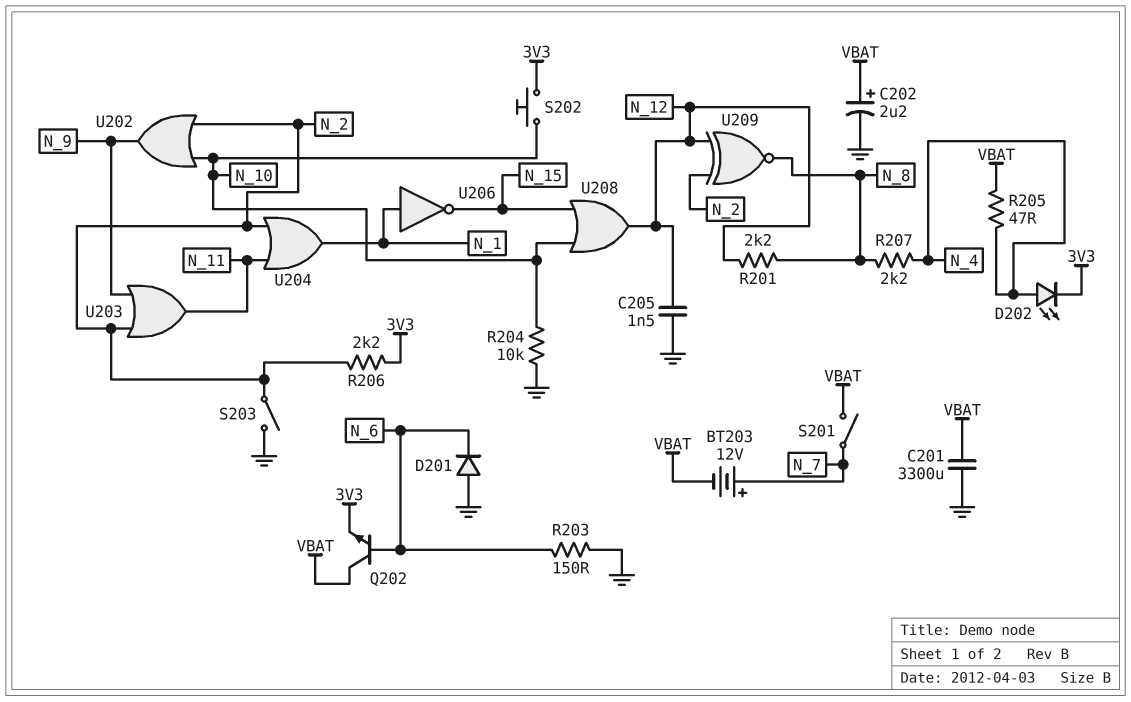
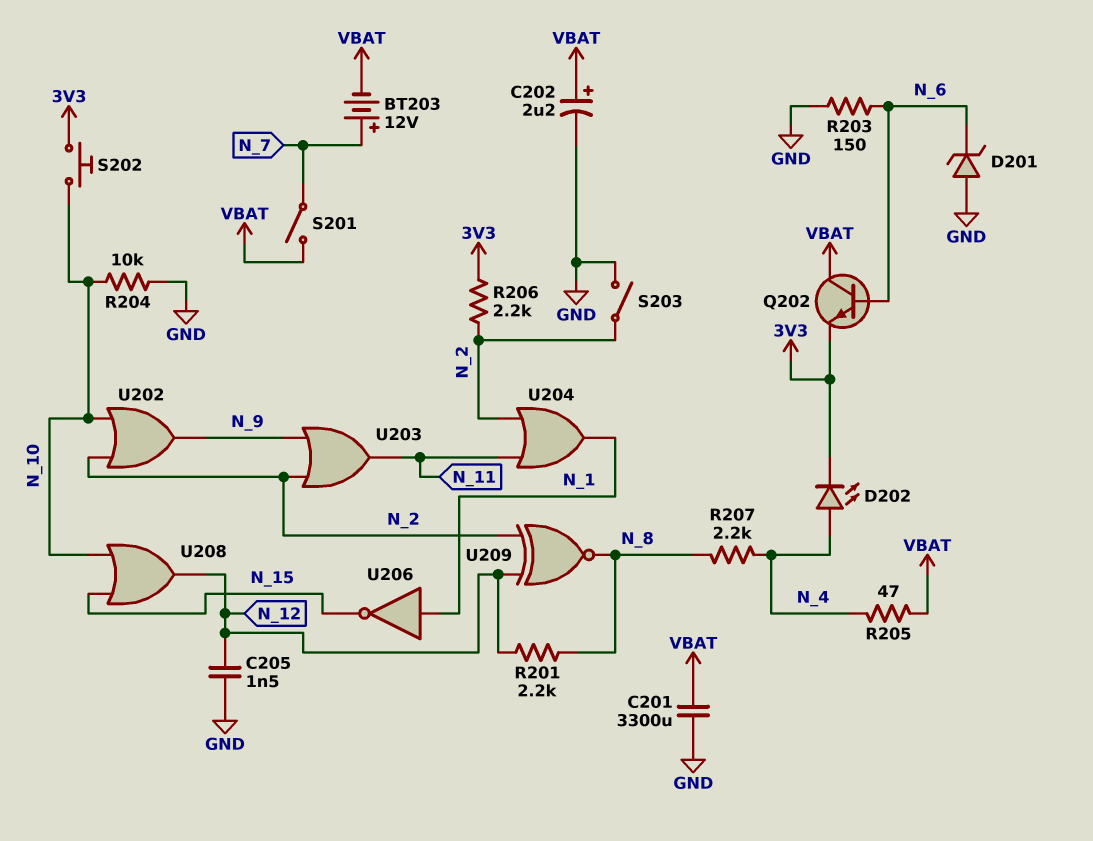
D201: diode (A GND, K N_6) -> zener (A GND, K N_6)

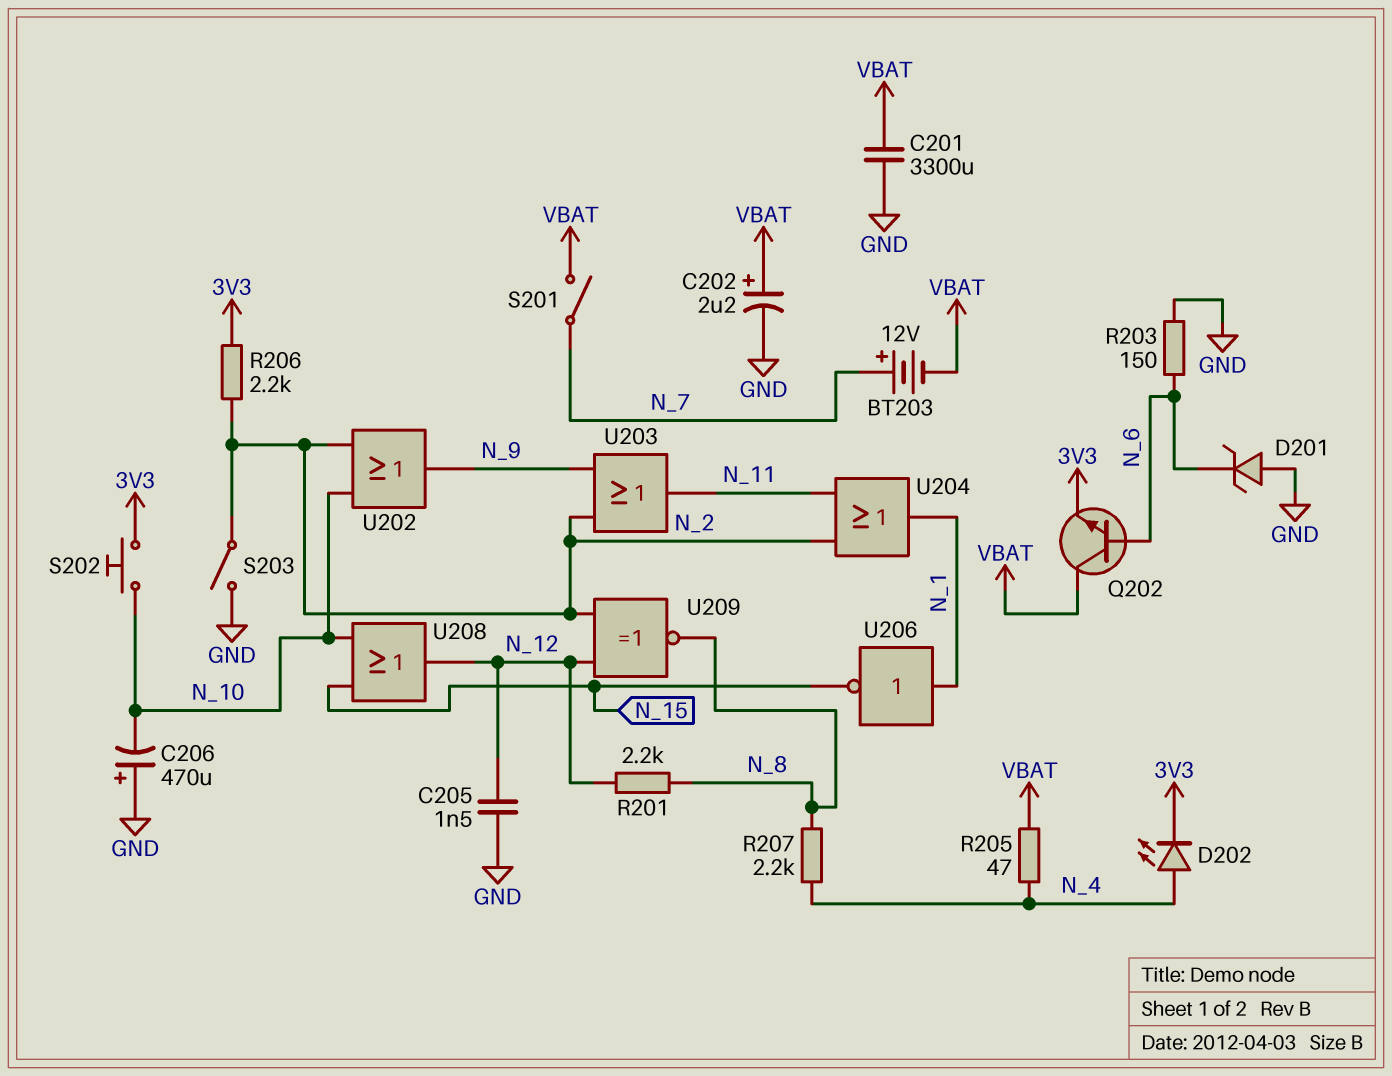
C206: none -> 470uF (plus GND, minus N_10)
R204: 10k (GND, N_10) -> none

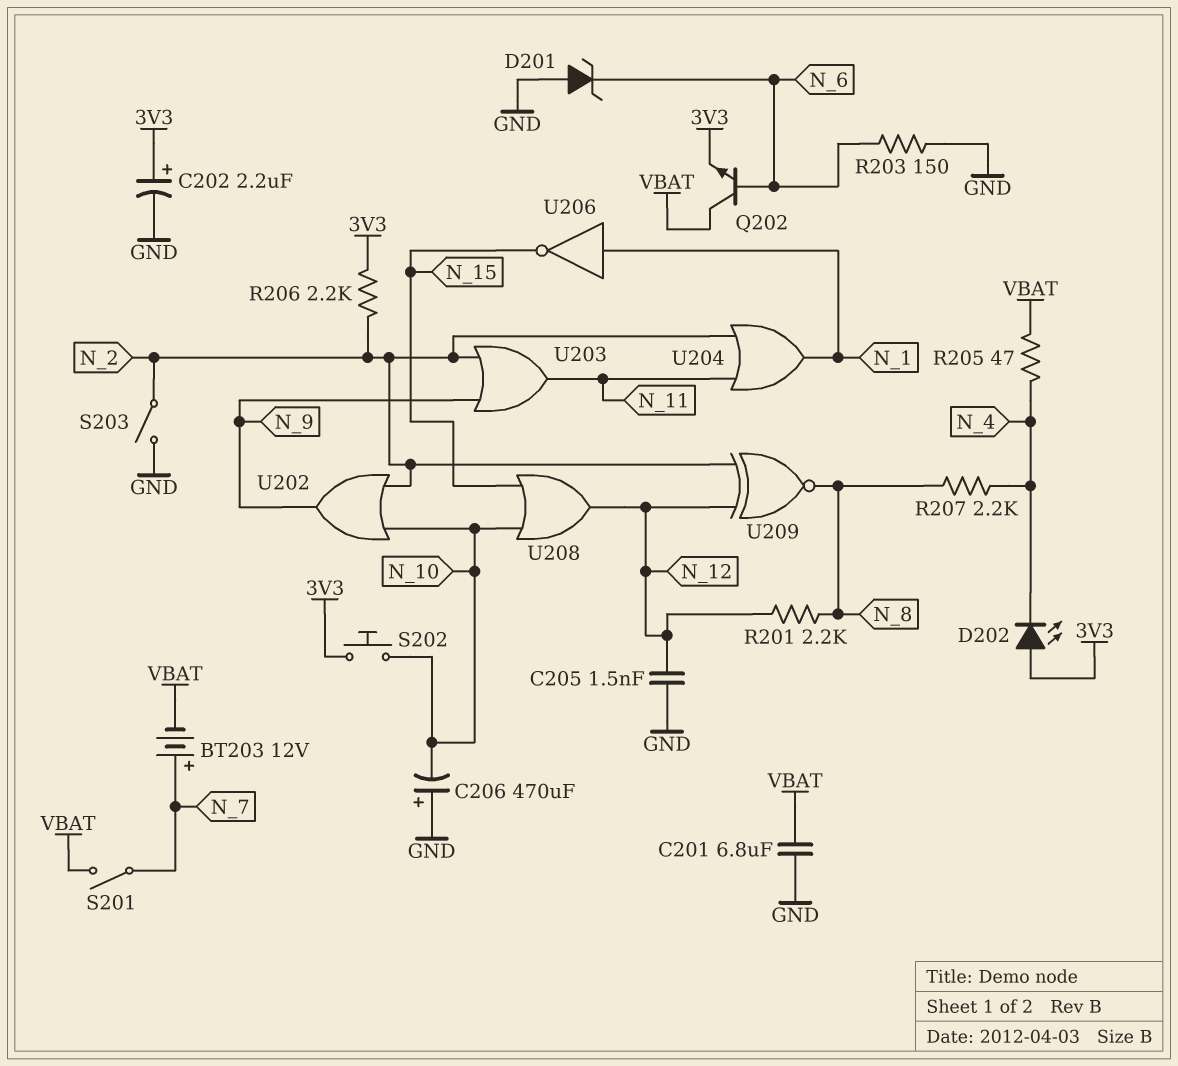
C201: 3300uF (GND, VBAT) -> 6.8uF (GND, VBAT)
C202: 2.2uF (plus VBAT, minus GND) -> 2.2uF (plus 3V3, minus GND)
D202: LED (A N_4, K 3V3) -> LED (A 3V3, K N_4)

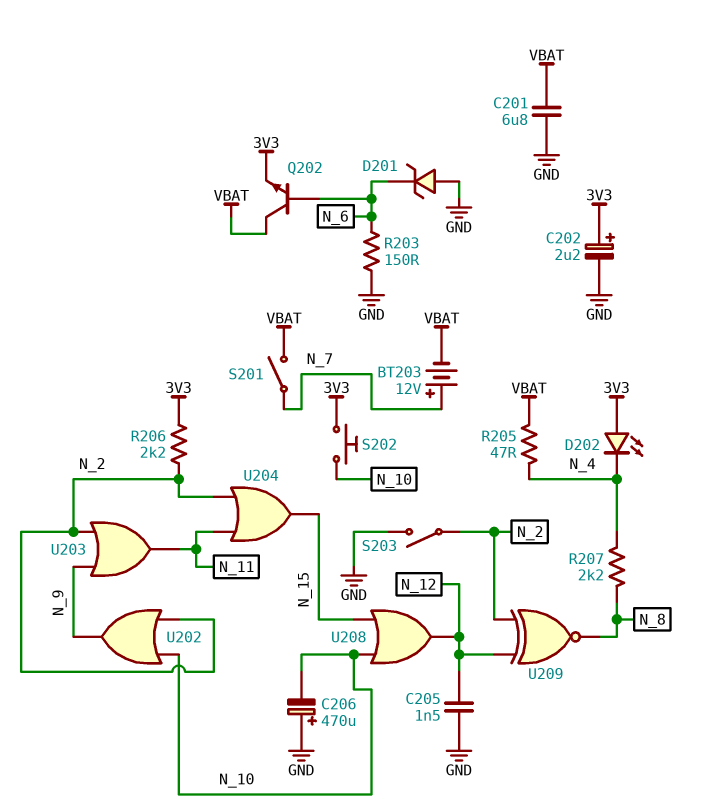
R201: 2.2k (N_8, N_12) -> none
U204: OR (in N_2, in N_11, out N_1) -> OR (in N_2, in N_11, out N_15)
U206: NOT (in N_1, out N_15) -> none

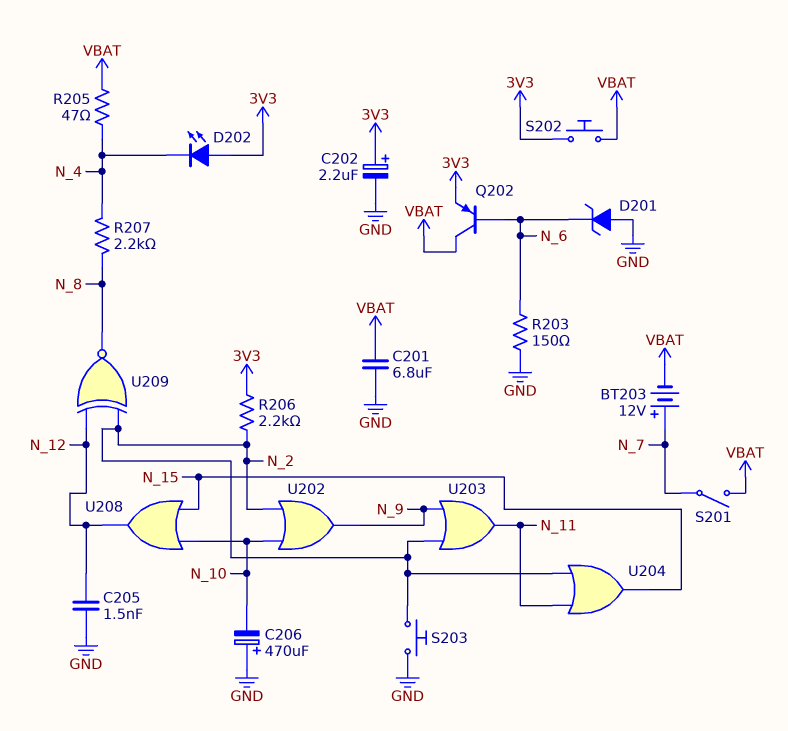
Q202: NPN (B N_6, C VBAT, E 3V3) -> PNP (B N_6, C VBAT, E 3V3)
S202: button (3V3, N_10) -> button (3V3, VBAT)
S203: switch (GND, N_2) -> button (GND, N_2)

